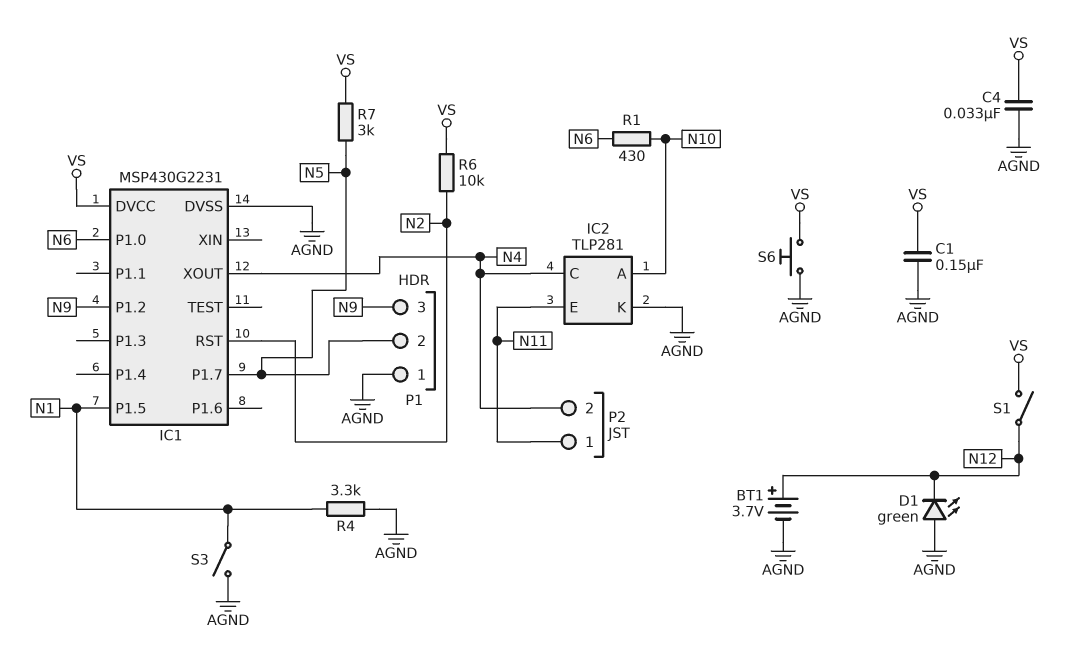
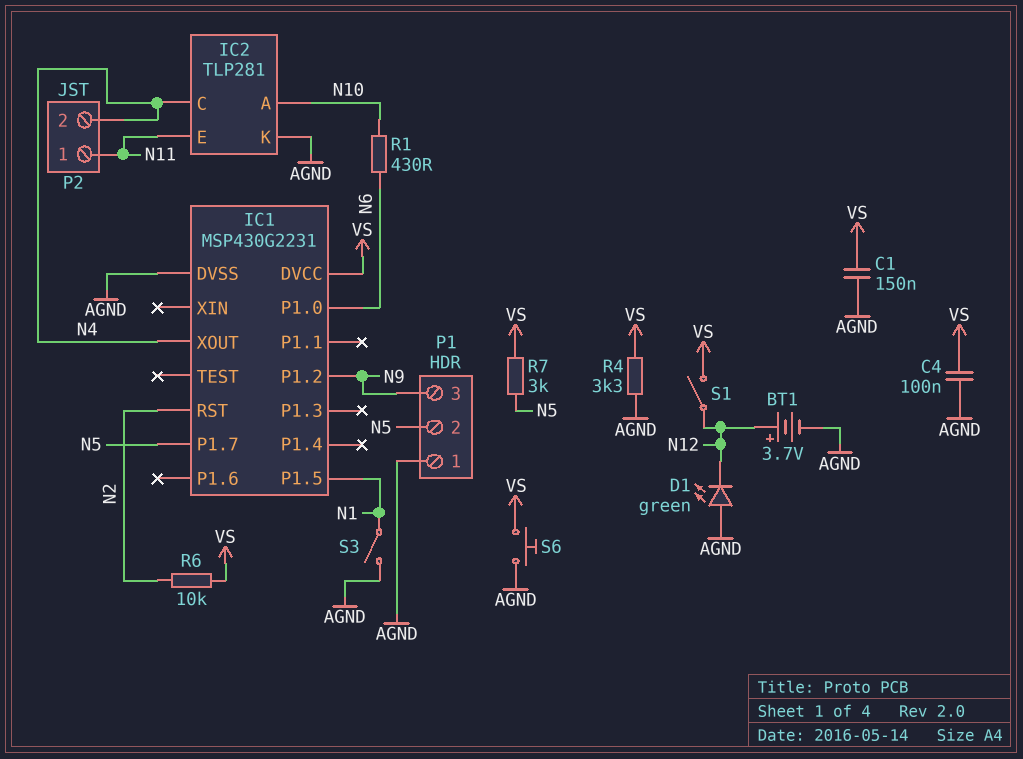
C4: 33nF (AGND, VS) -> 100nF (AGND, VS)
R4: 3.3k (AGND, N1) -> 3.3k (AGND, VS)

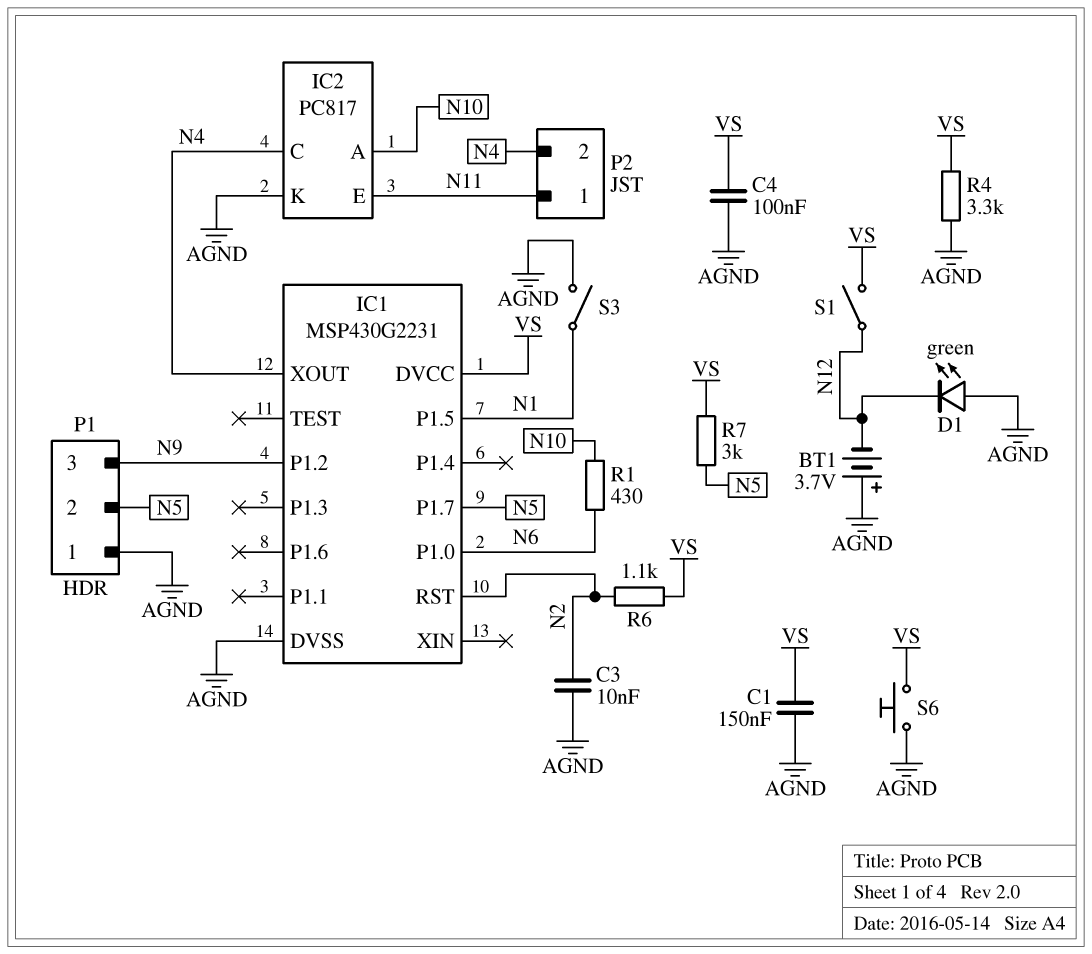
BT1: 3.7V (plus N12, minus AGND) -> 3.7V (plus AGND, minus N12)
C3: none -> 10nF (AGND, N2)
IC2: TLP281 -> PC817
R6: 10k (N2, VS) -> 1.1k (N2, VS)

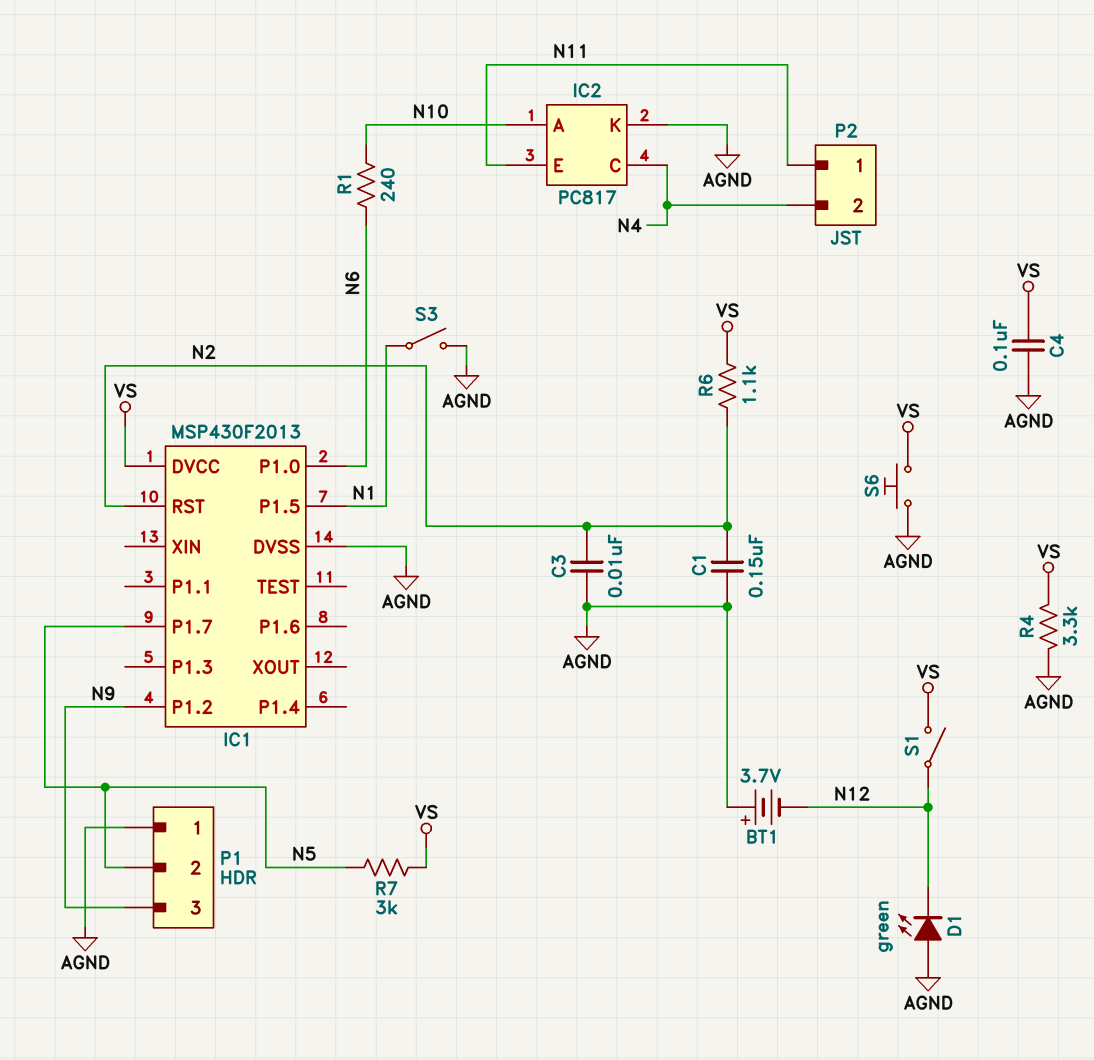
C1: 150nF (AGND, VS) -> 150nF (AGND, N2)
IC1: MSP430G2231 -> MSP430F2013
IC1 pin XOUT: N4 -> none
R1: 430 (N6, N10) -> 240 (N6, N10)

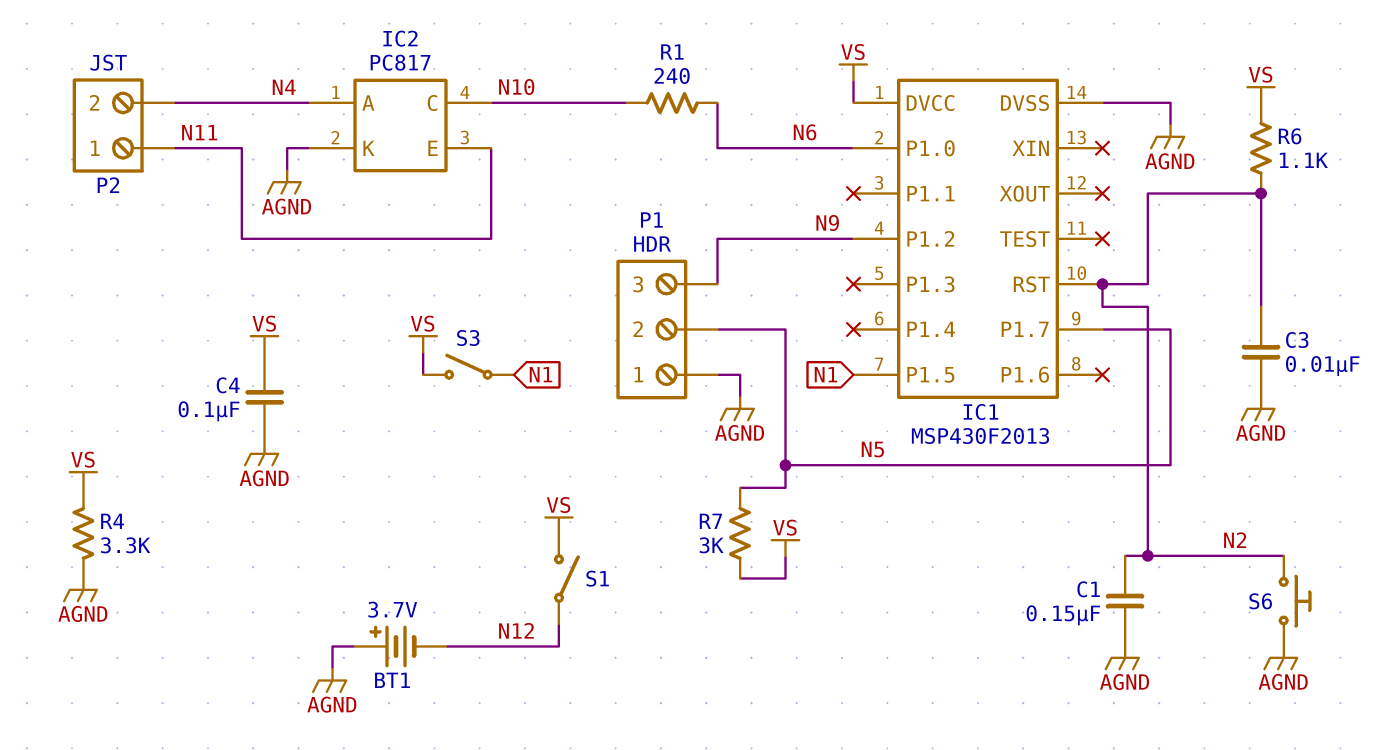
D1: LED green (A AGND, K N12) -> none
IC2 pin A: N10 -> N4
IC2 pin C: N4 -> N10
S3: switch (AGND, N1) -> switch (N1, VS)
S6: button (AGND, VS) -> button (AGND, N2)

